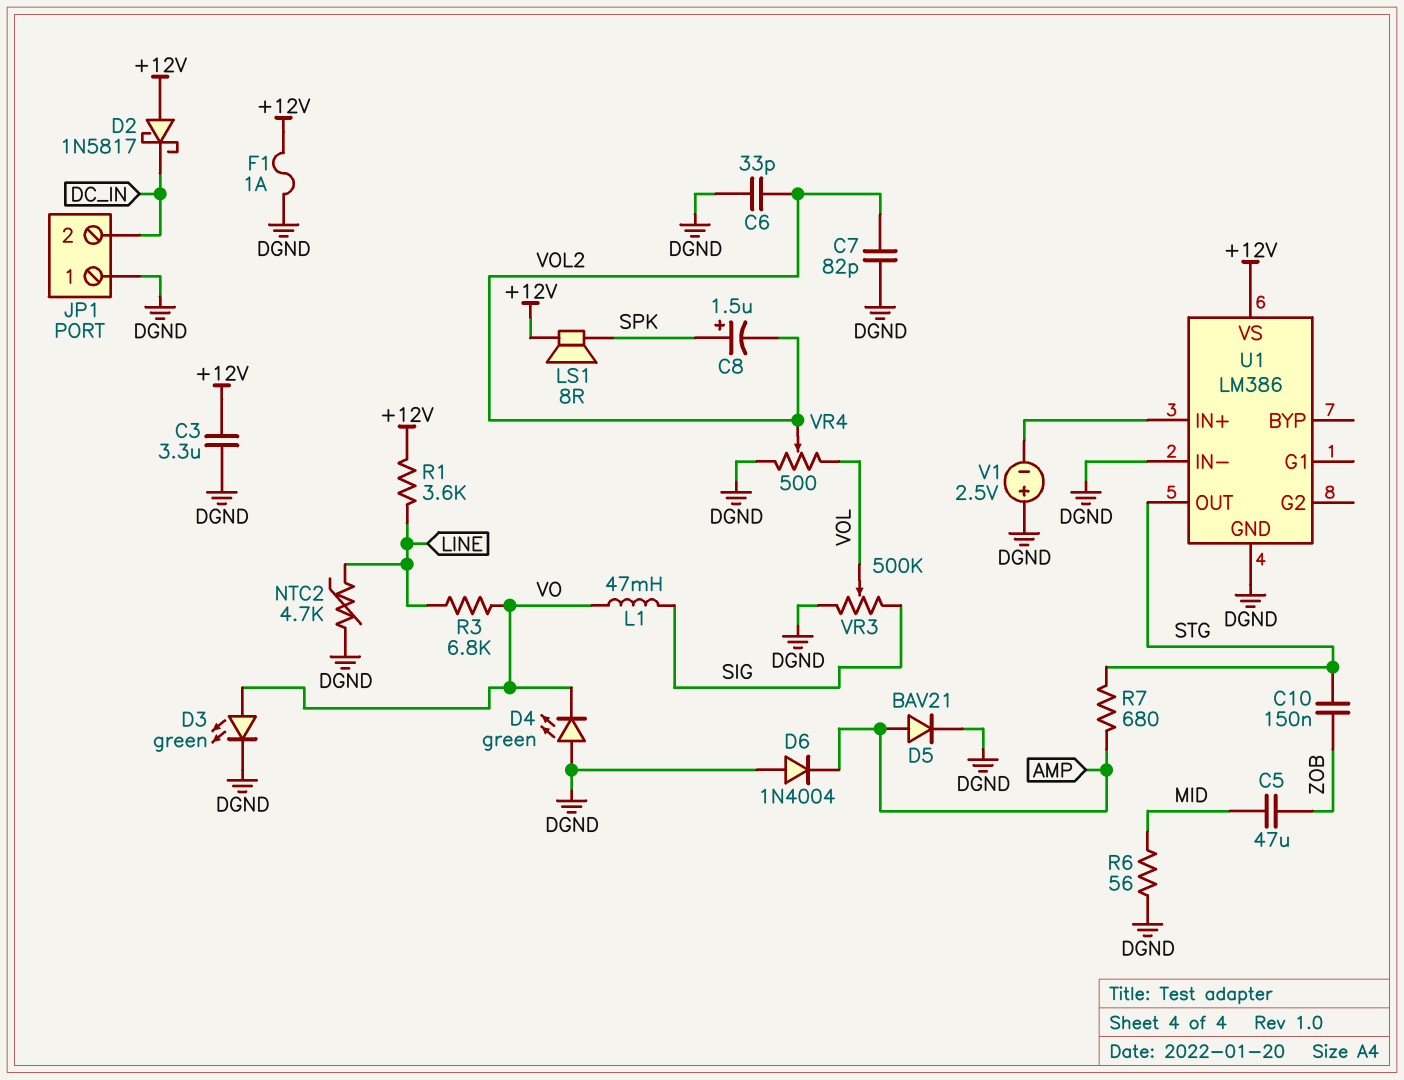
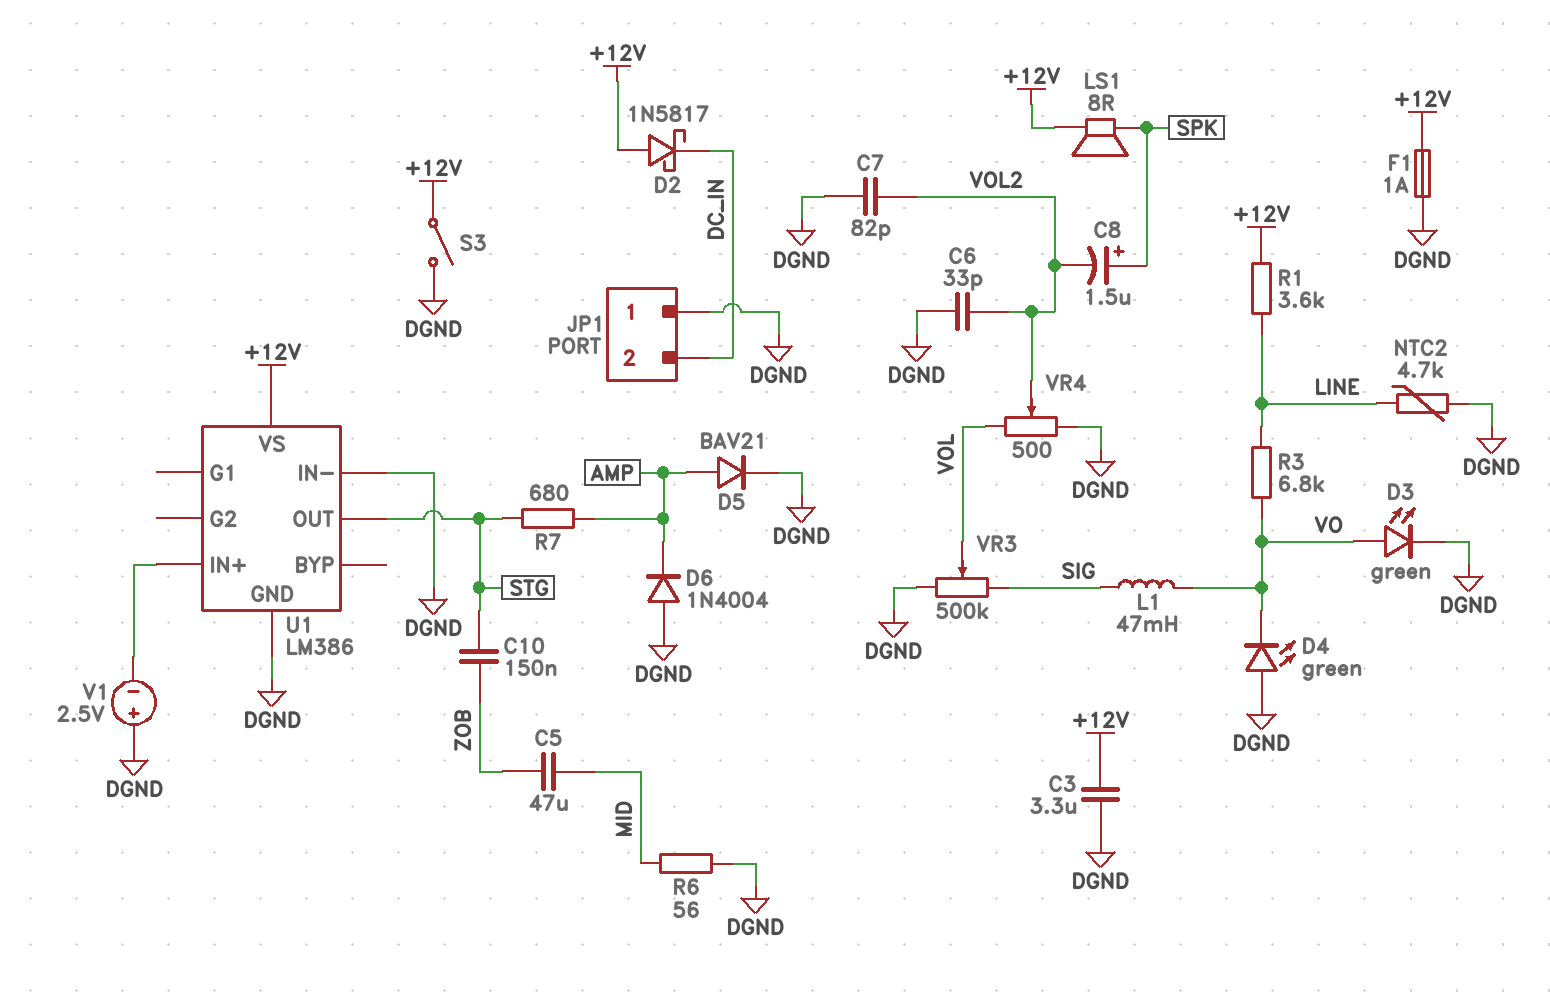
S3: none -> switch (+12V, DGND)

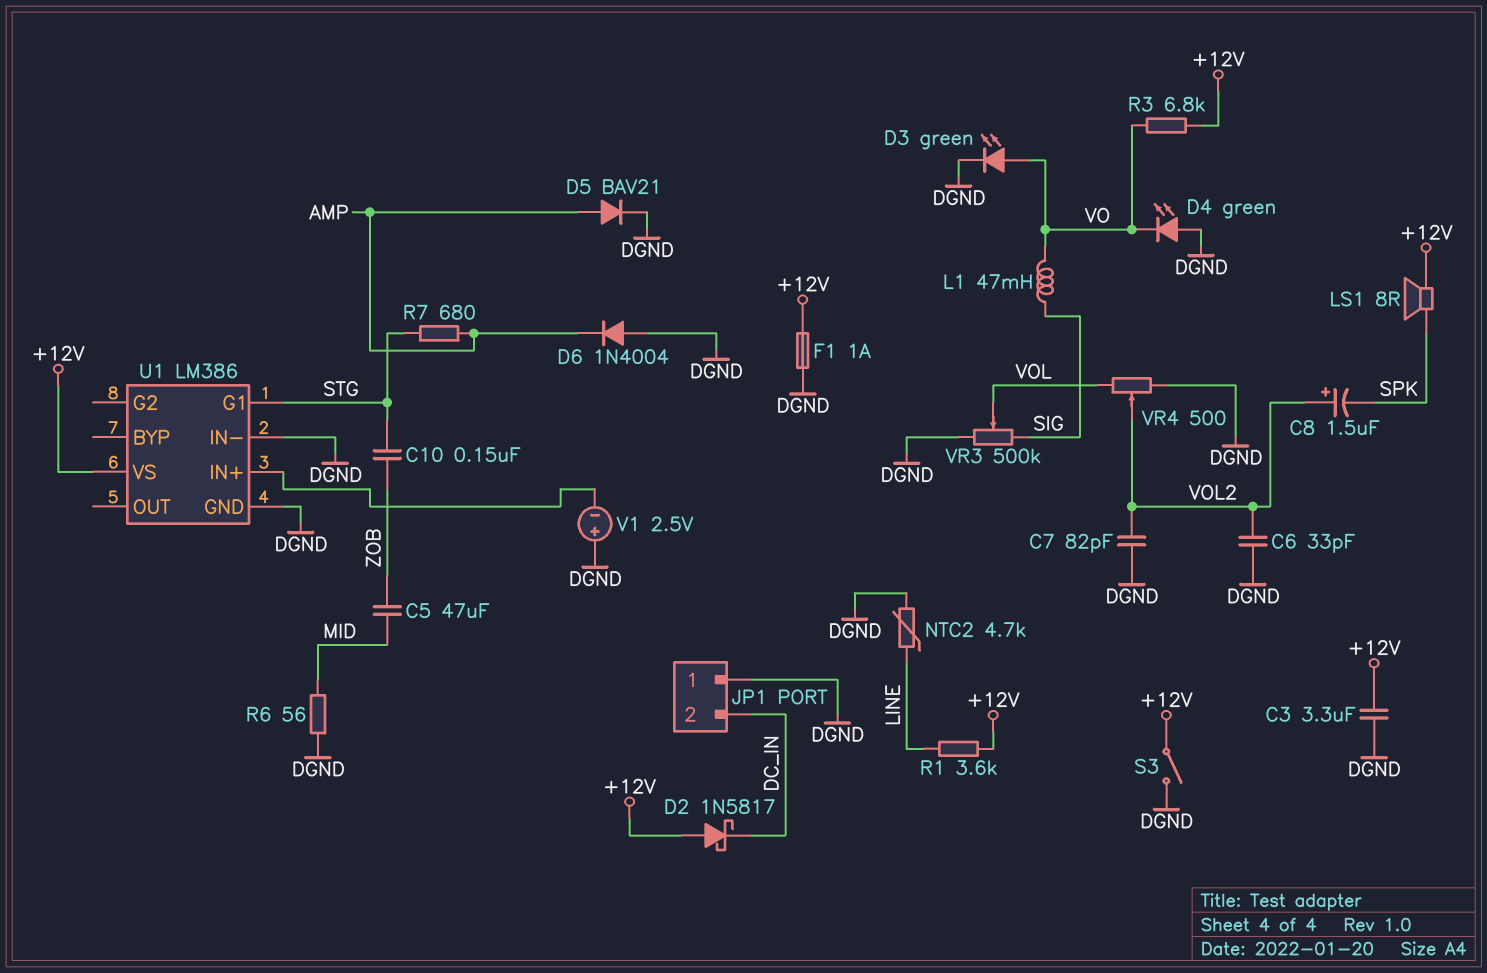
C8: 1.5uF (plus SPK, minus VOL2) -> 1.5uF (plus VOL2, minus SPK)
R3: 6.8k (LINE, VO) -> 6.8k (+12V, VO)
U1 pin G1: none -> STG
U1 pin OUT: STG -> none

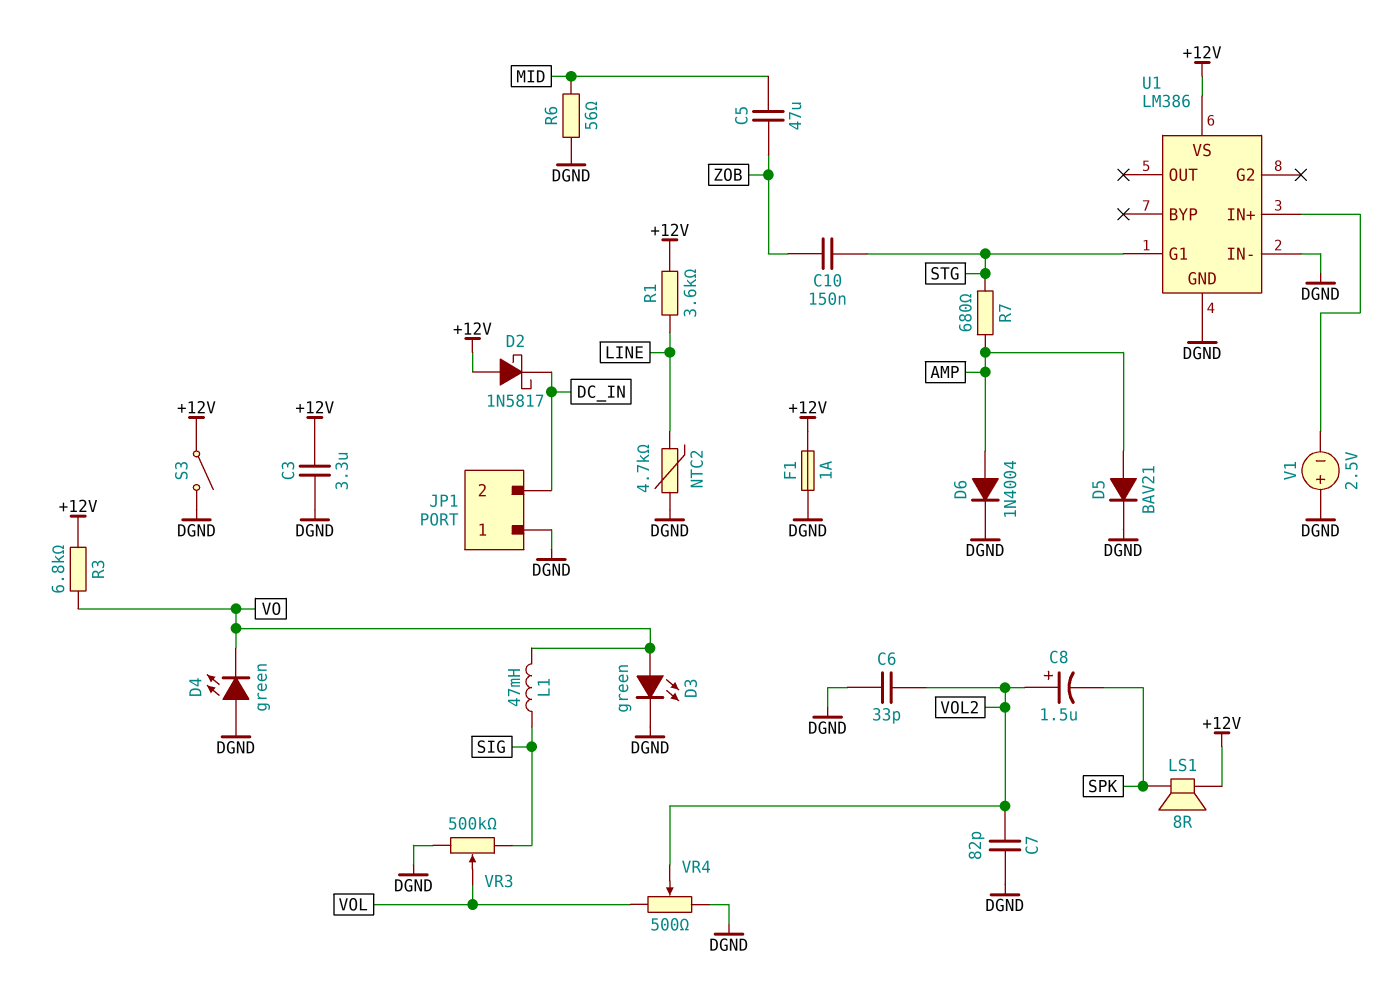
D6: diode 1N4004 (A DGND, K AMP) -> diode 1N4004 (A AMP, K DGND)

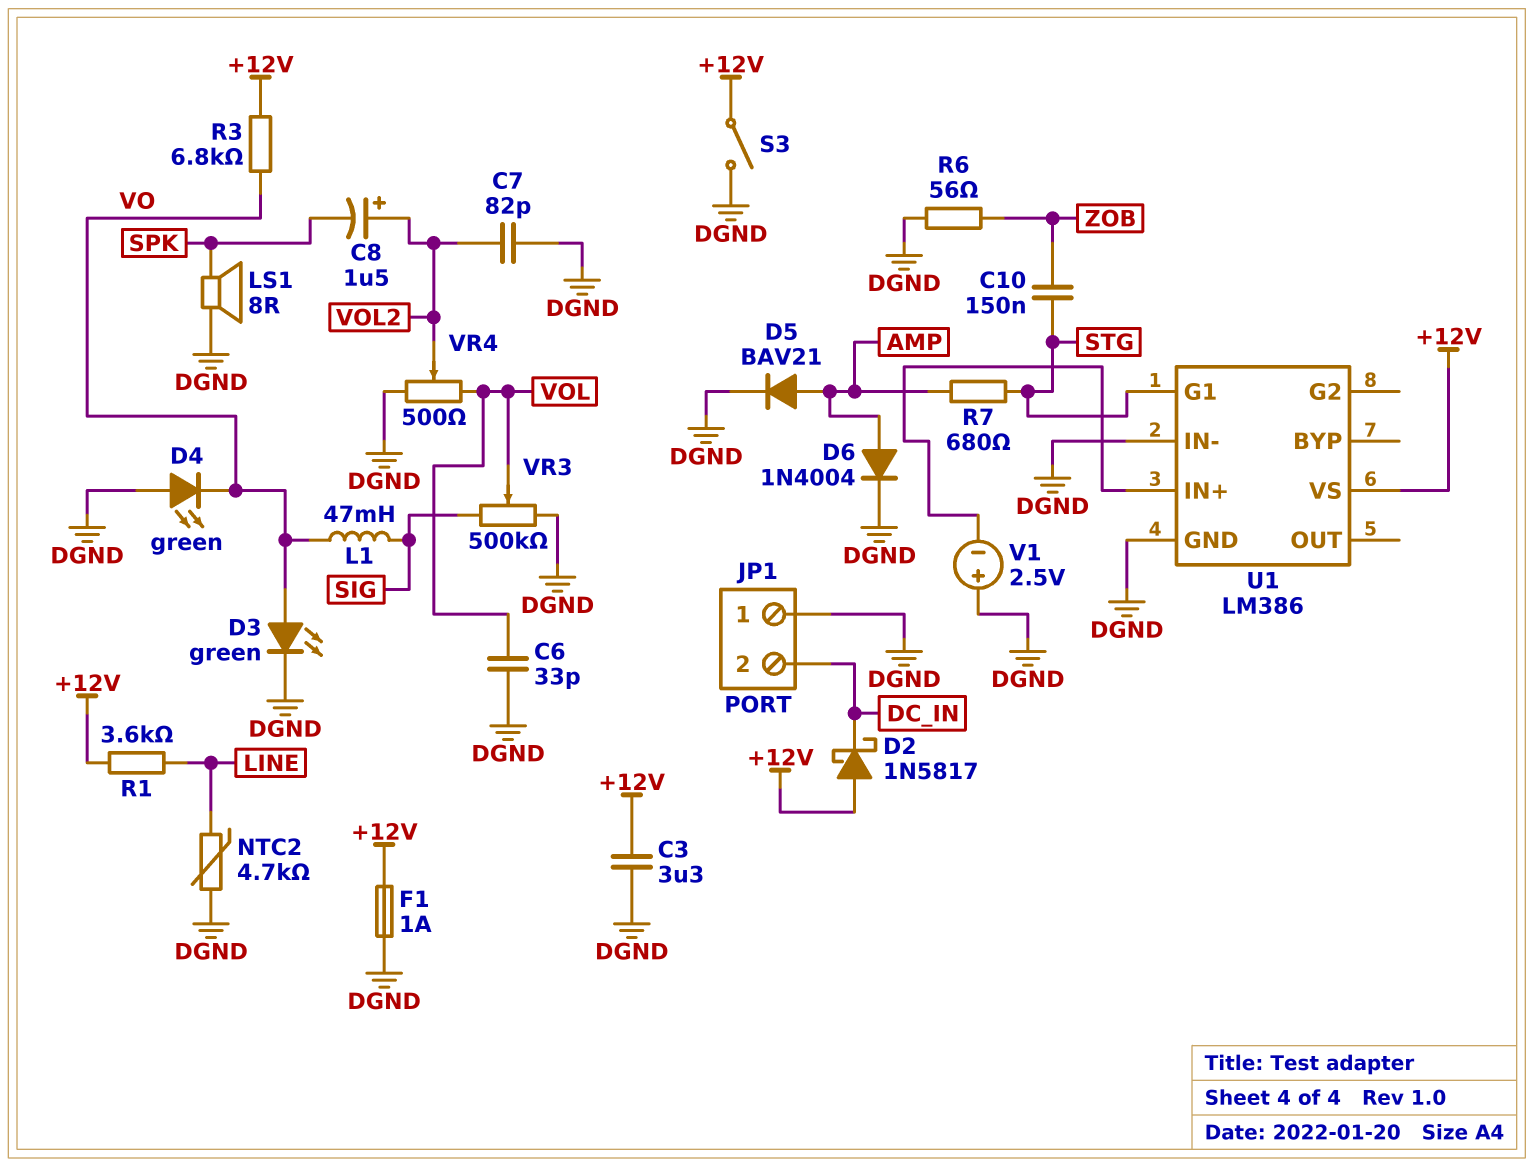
C5: 47uF (MID, ZOB) -> none
C6: 33pF (DGND, VOL2) -> 33pF (DGND, VOL)
LS1: speaker 8R (+12V, SPK) -> speaker 8R (DGND, SPK)
R6: 56 (DGND, MID) -> 56 (DGND, ZOB)

